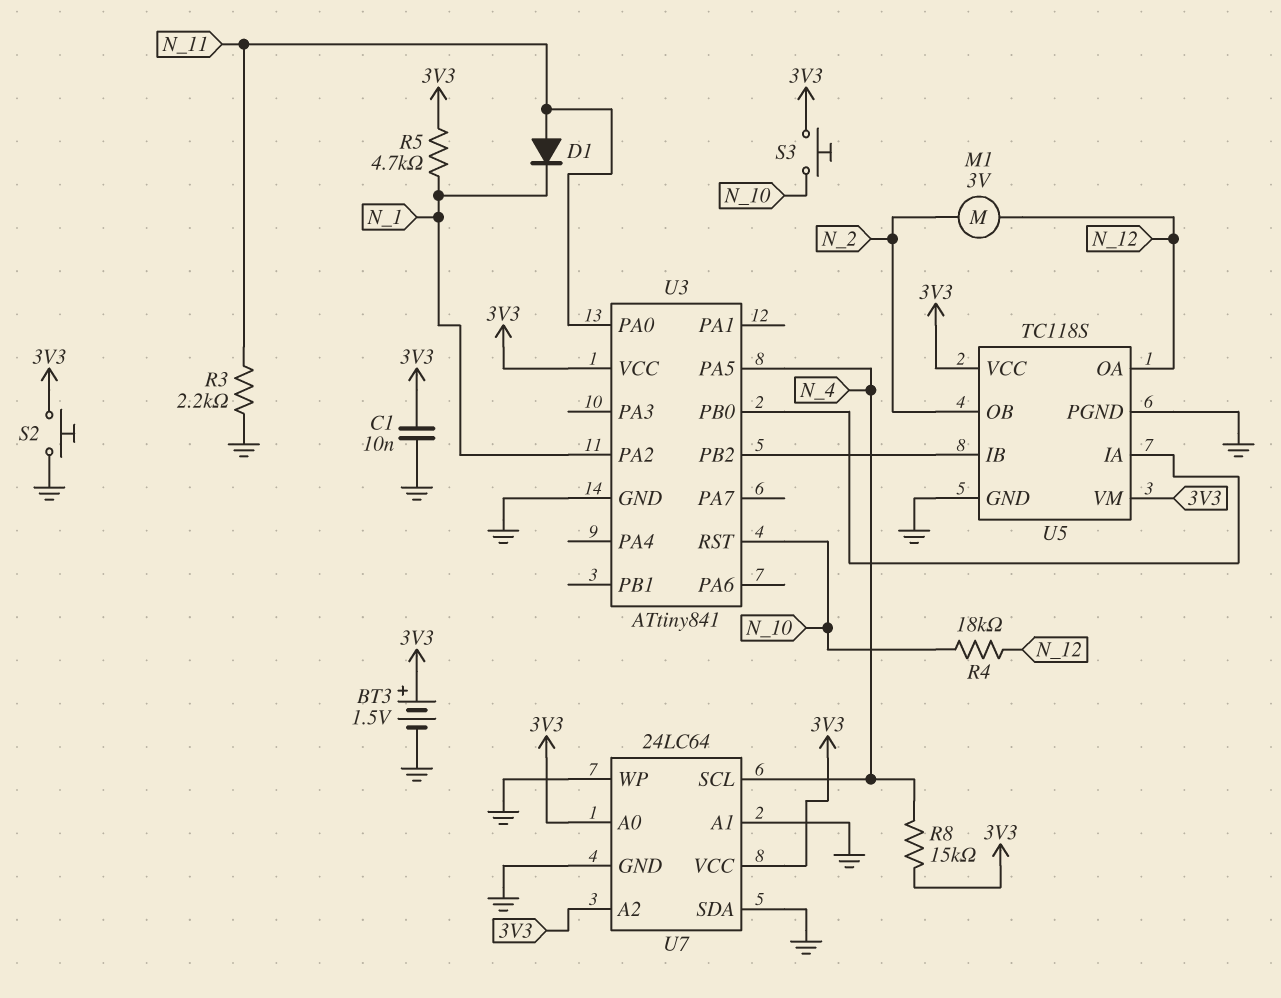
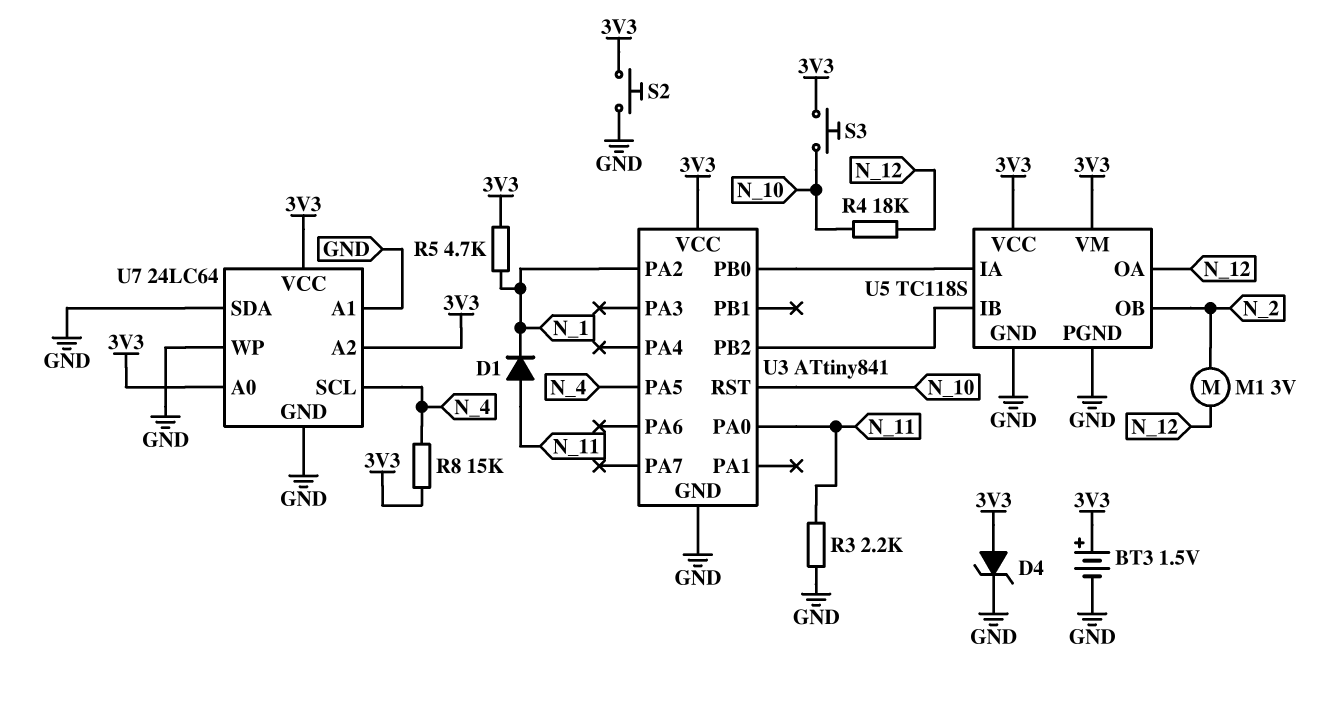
C1: 10nF (3V3, GND) -> none
D4: none -> zener (A 3V3, K GND)

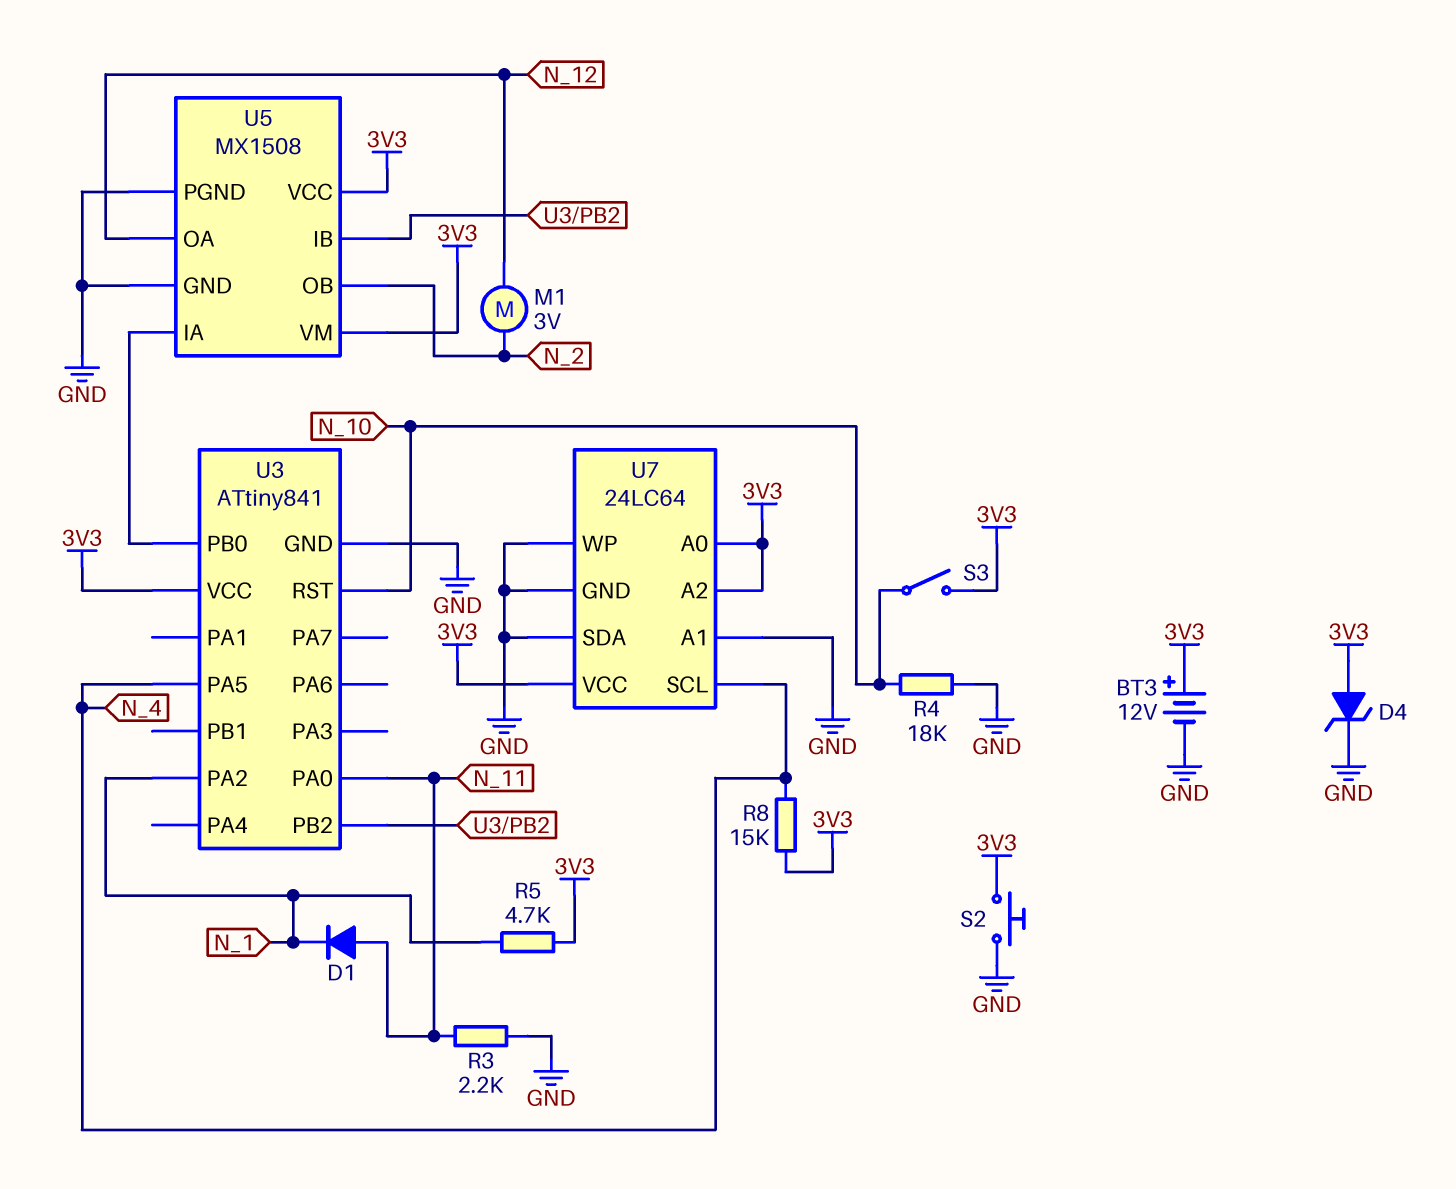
BT3: 1.5V (plus 3V3, minus GND) -> 12V (plus 3V3, minus GND)
R4: 18k (N_10, N_12) -> 18k (GND, N_10)
S3: button (3V3, N_10) -> switch (3V3, N_10)
U5: TC118S -> MX1508

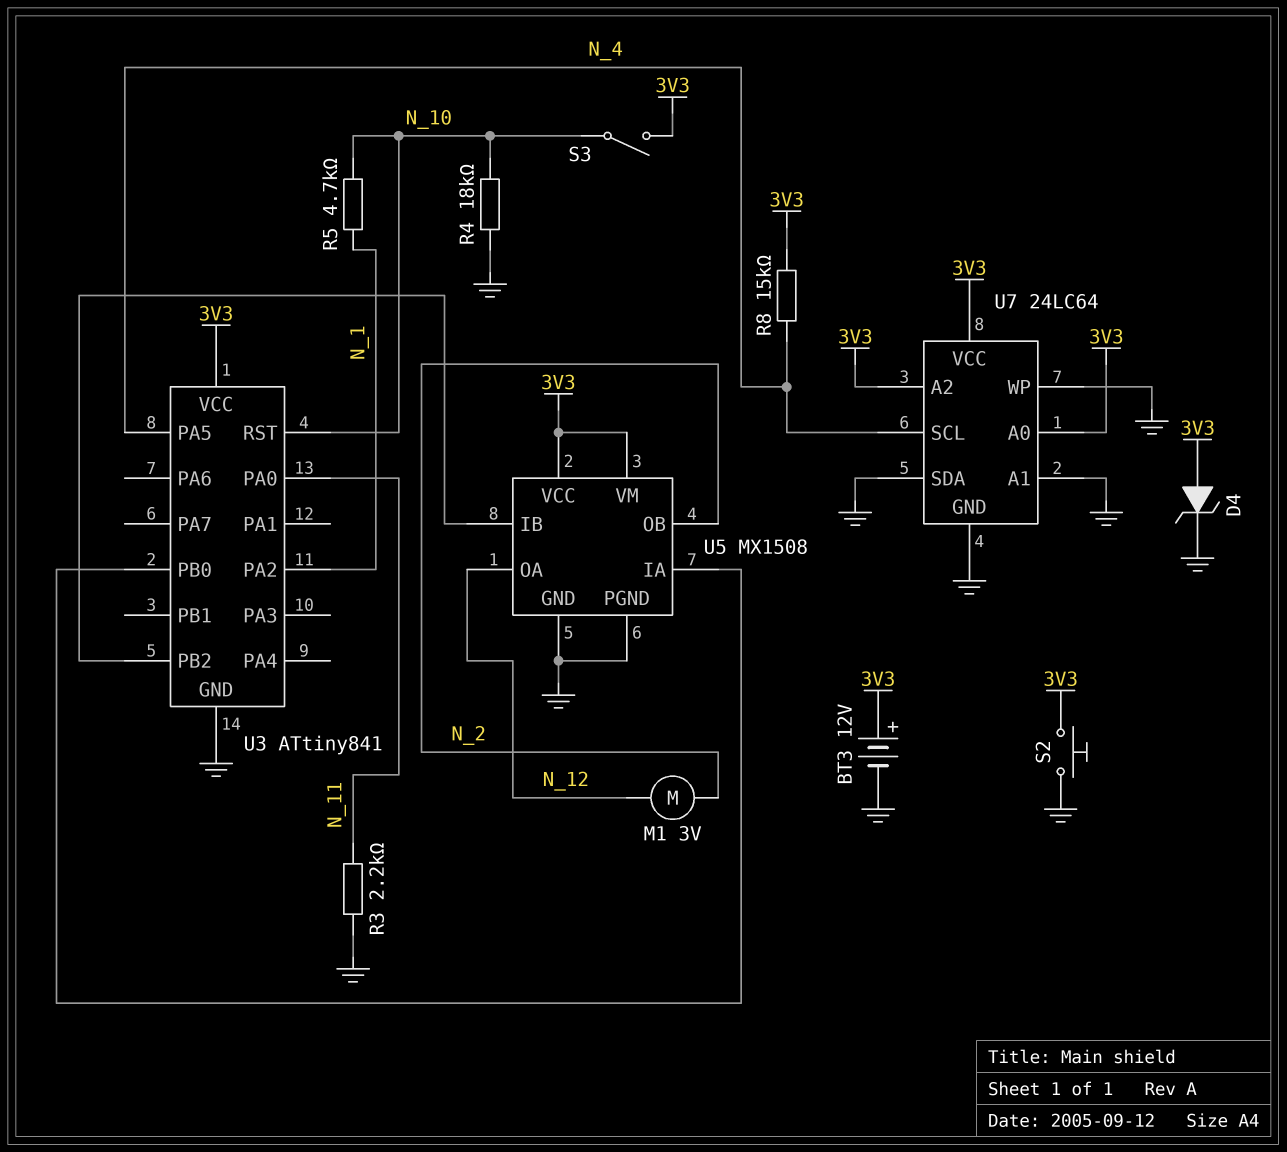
D1: diode (A N_11, K N_1) -> none
R5: 4.7k (3V3, N_1) -> 4.7k (N_1, N_10)

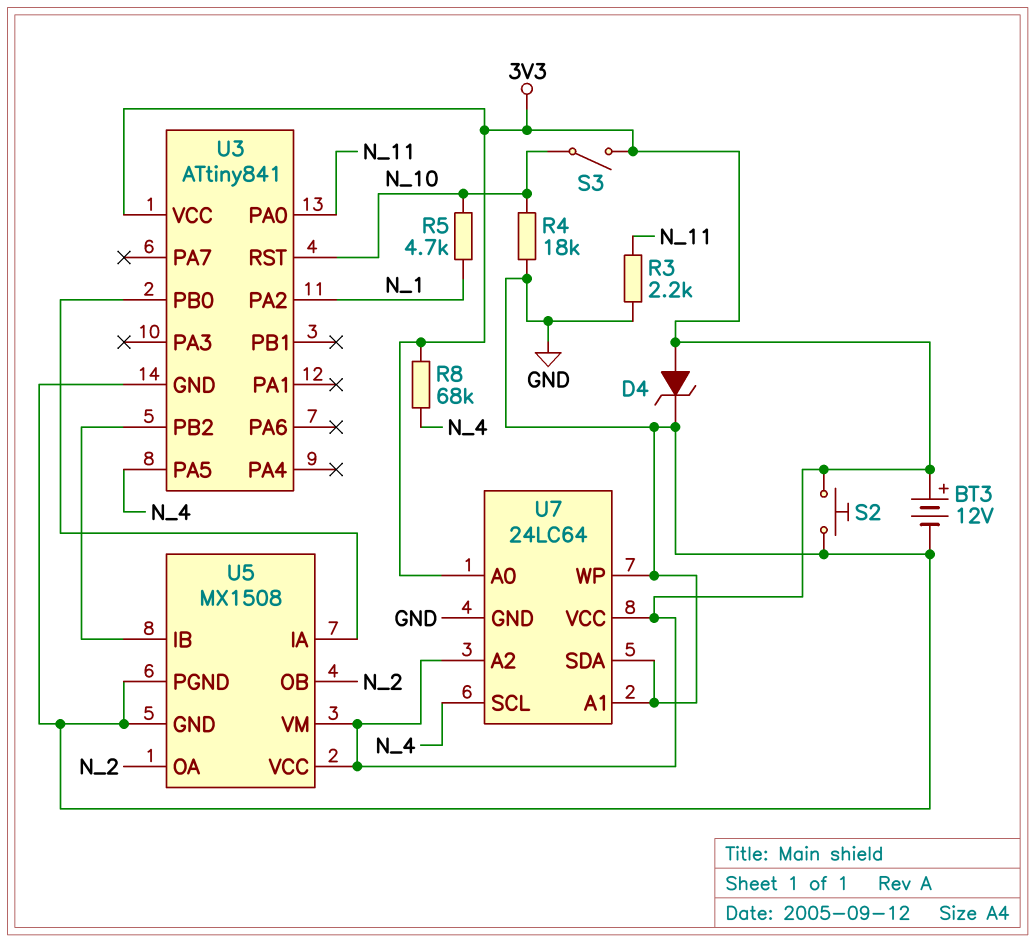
M1: motor 3V (N_2, N_12) -> none
R8: 15k (3V3, N_4) -> 68k (3V3, N_4)
U5 pin OA: N_12 -> N_2

